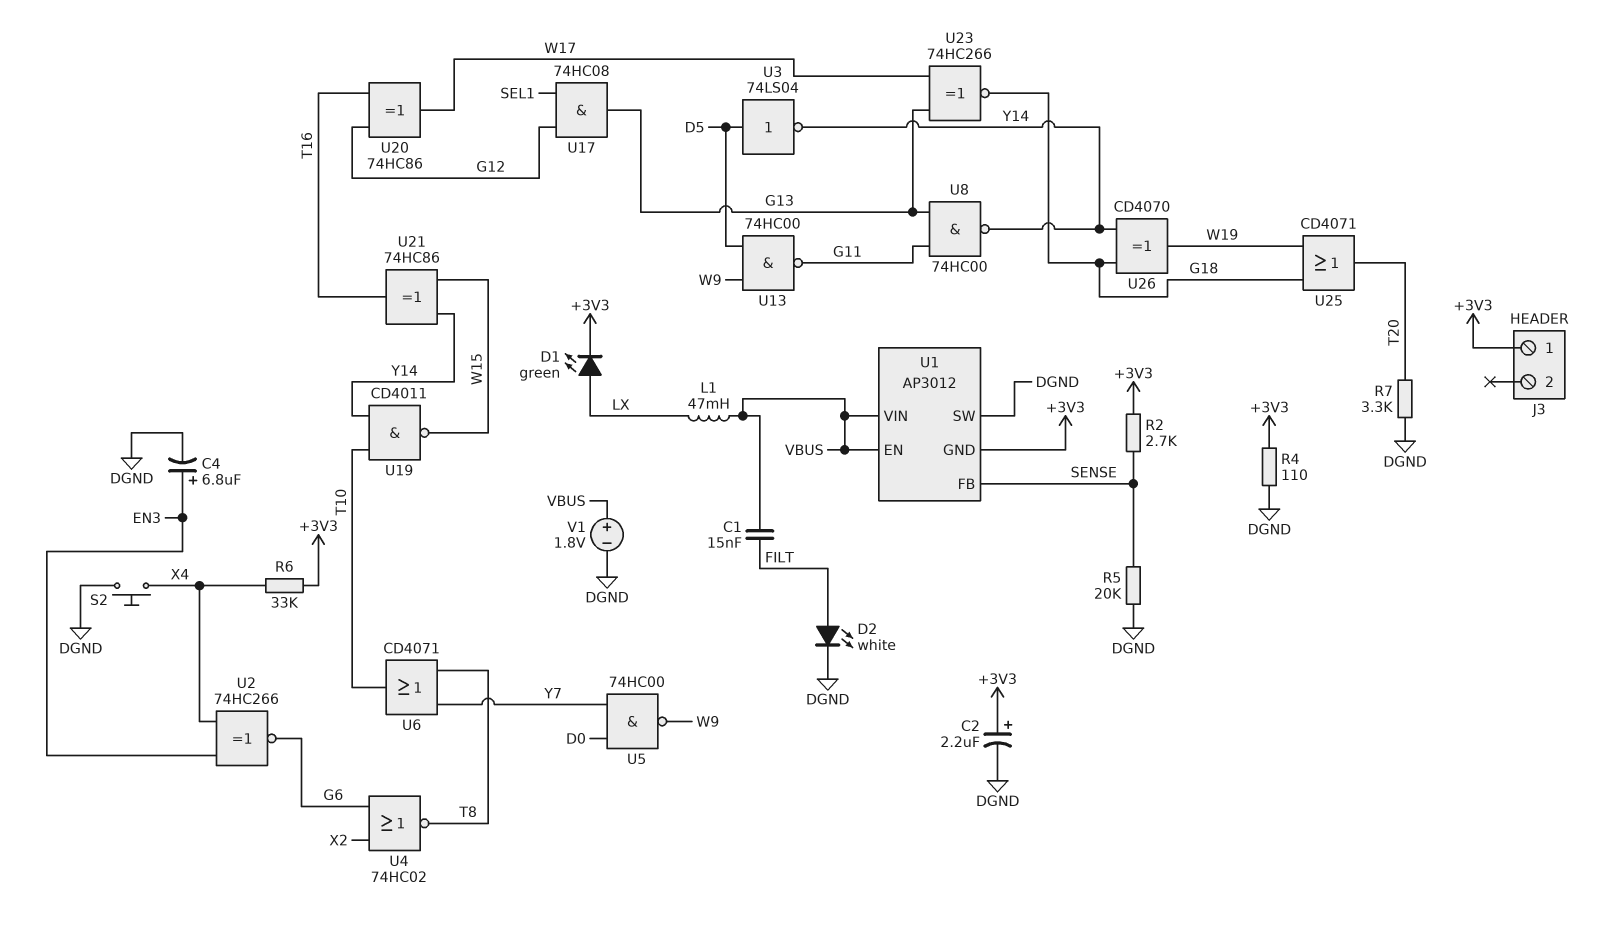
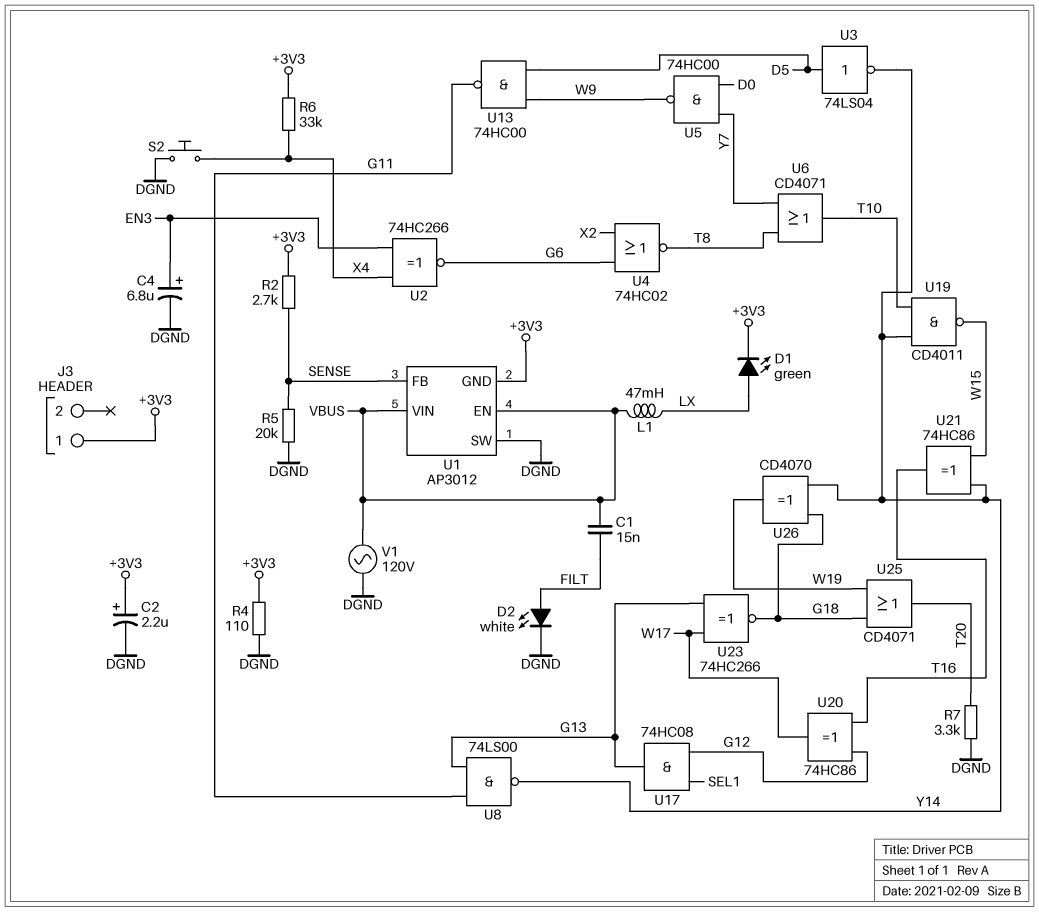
U8: NAND 74HC00 (in G11, in G13, out Y14) -> NAND 74LS00 (in G11, in G13, out Y14)
V1: 1.8V (plus VBUS, minus DGND) -> AC 120V (DGND, VBUS)

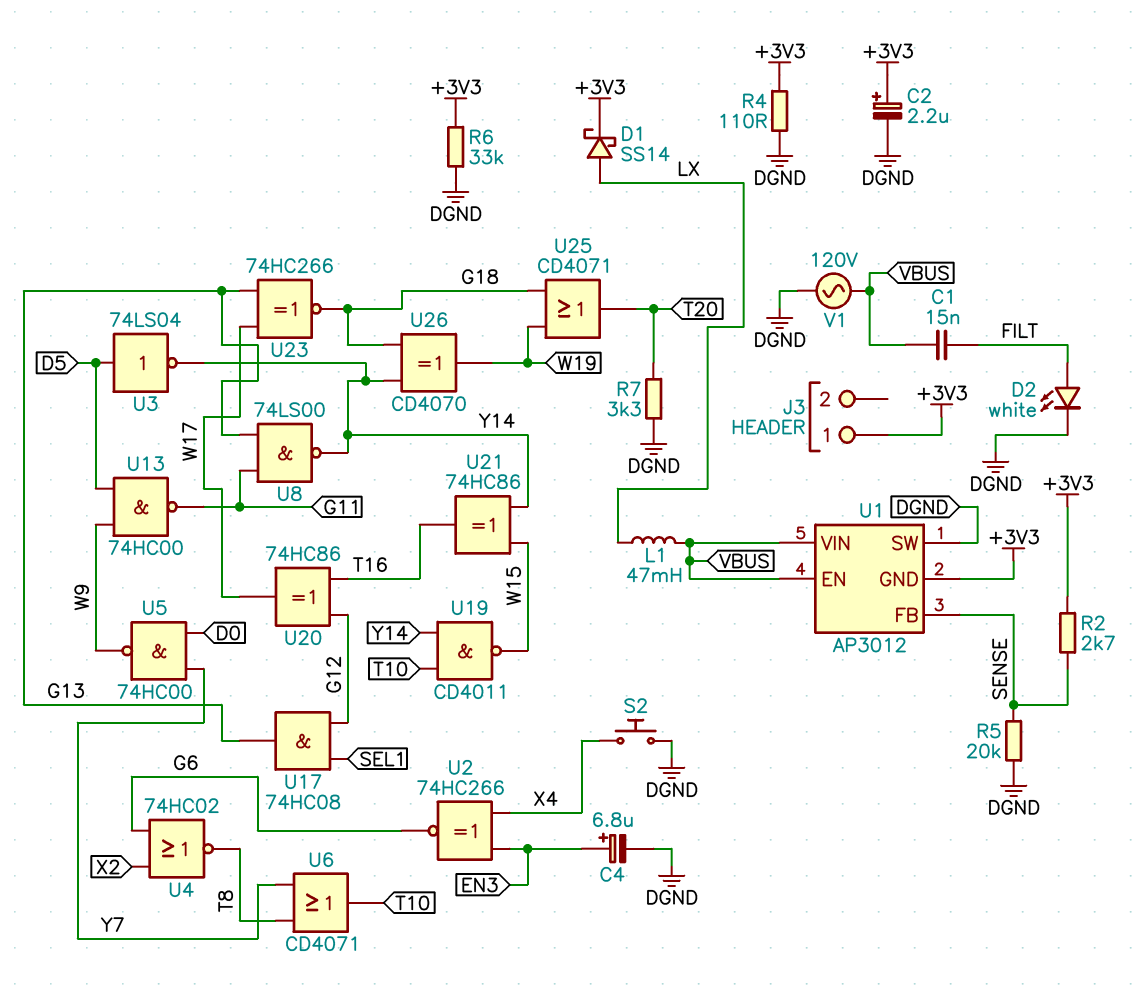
D1: LED green (A LX, K +3V3) -> schottky SS14 (A LX, K +3V3)
R6: 33k (+3V3, X4) -> 33k (+3V3, DGND)

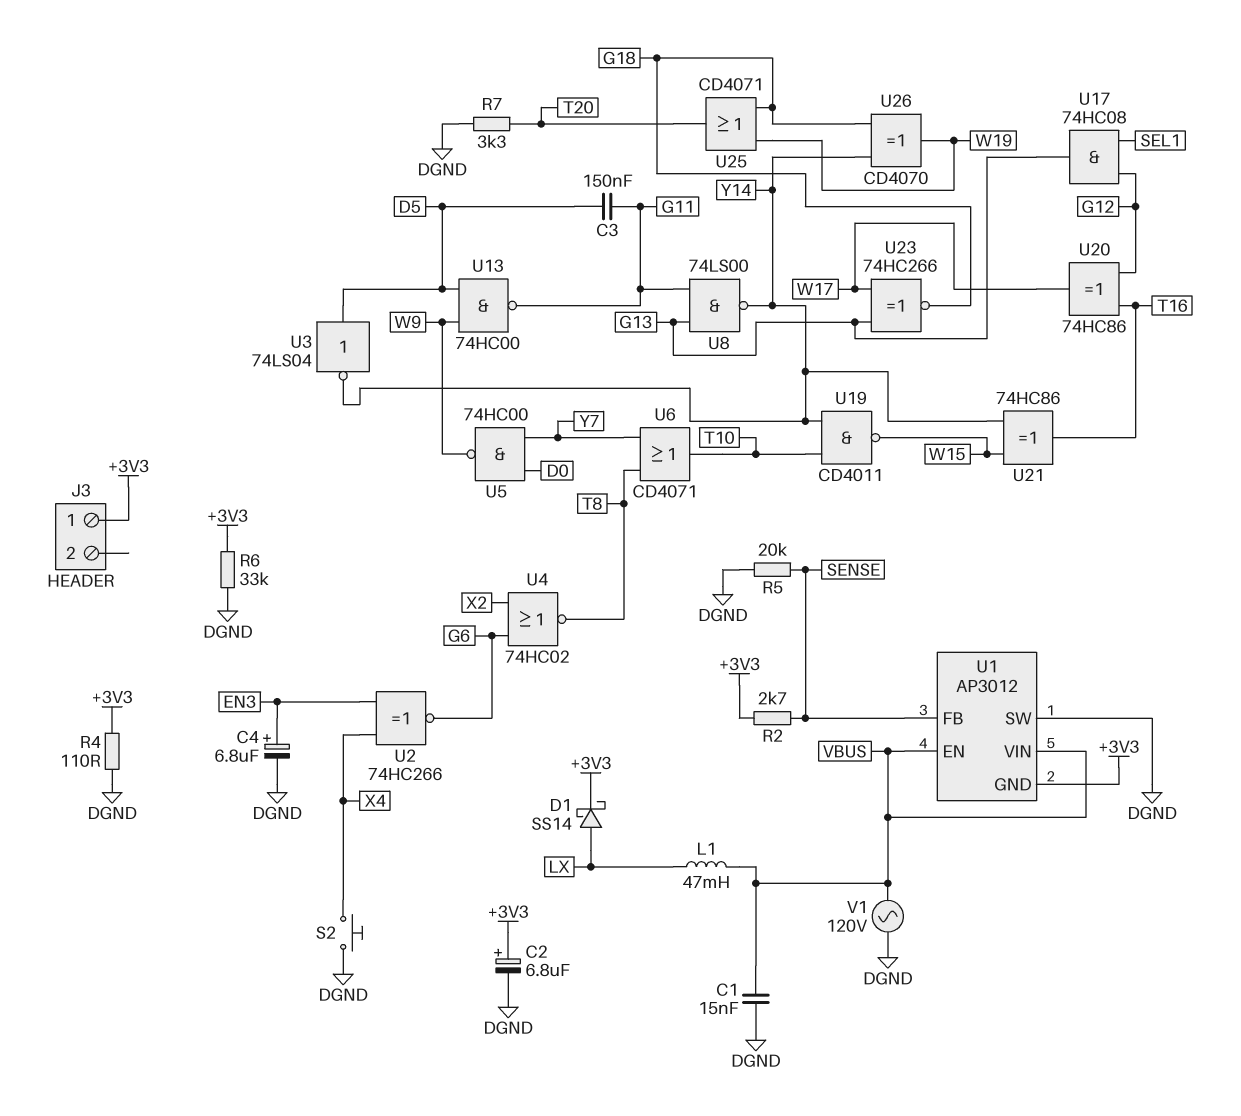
C1: 15nF (FILT, VBUS) -> 15nF (DGND, VBUS)
C2: 2.2uF (plus +3V3, minus DGND) -> 6.8uF (plus +3V3, minus DGND)
C3: none -> 150nF (D5, G11)
D2: LED white (A FILT, K DGND) -> none

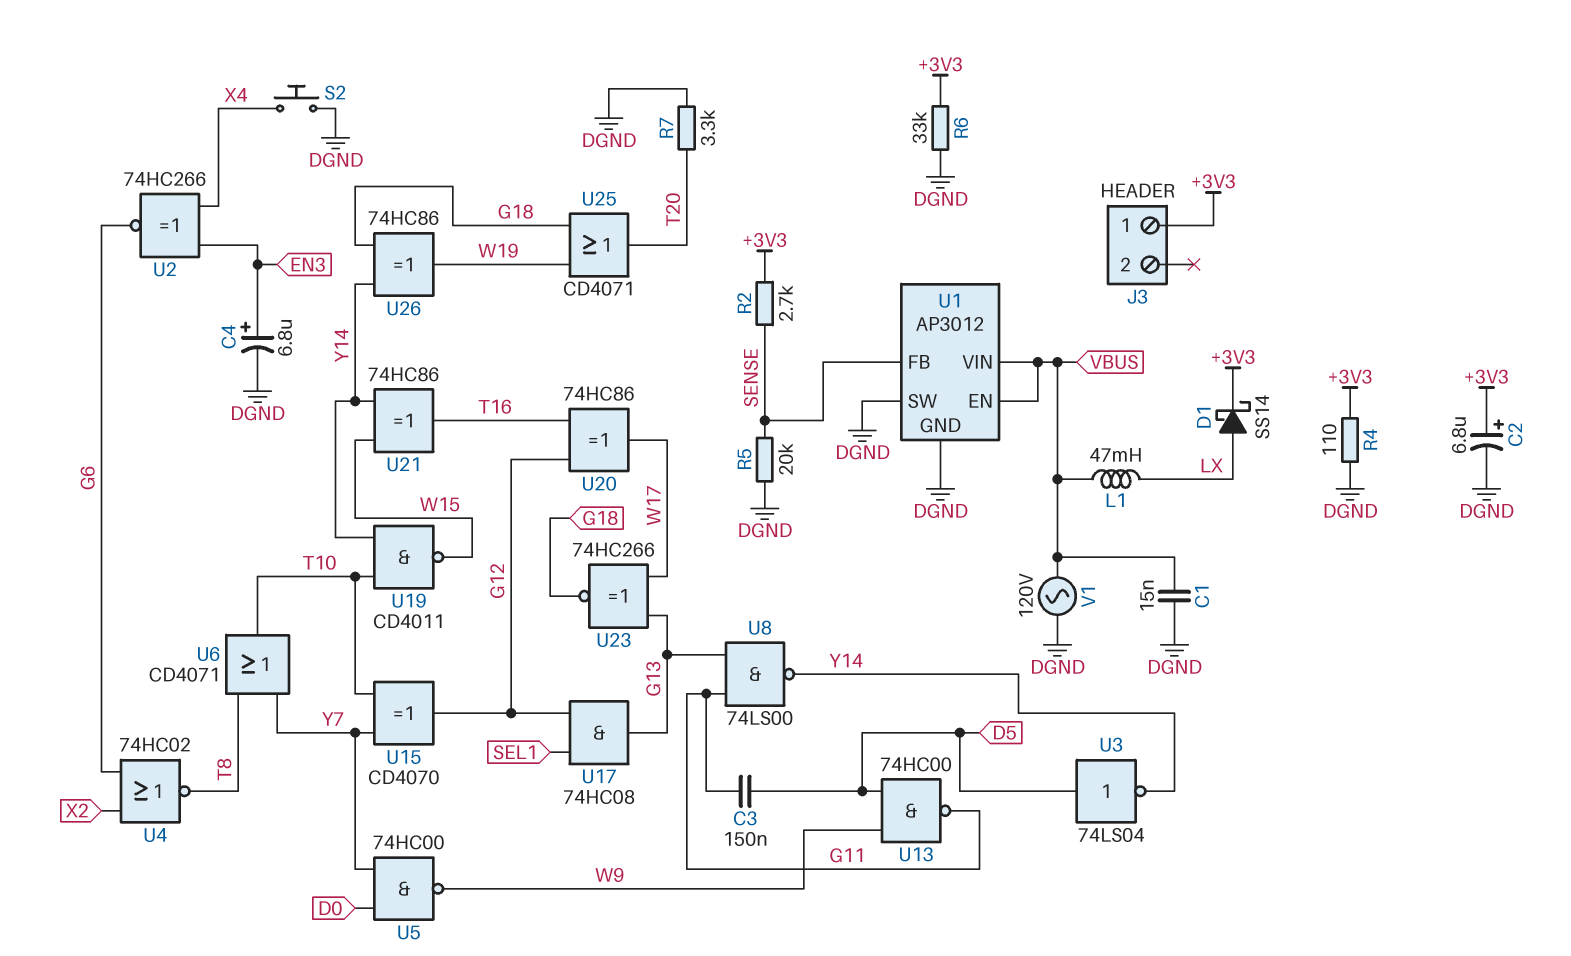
U1 pin GND: +3V3 -> DGND
U15: none -> XOR CD4070 (in T10, in Y7, out G12)
U26: XOR CD4070 (in G18, in Y14, out W19) -> XOR 74HC86 (in G18, in Y14, out W19)

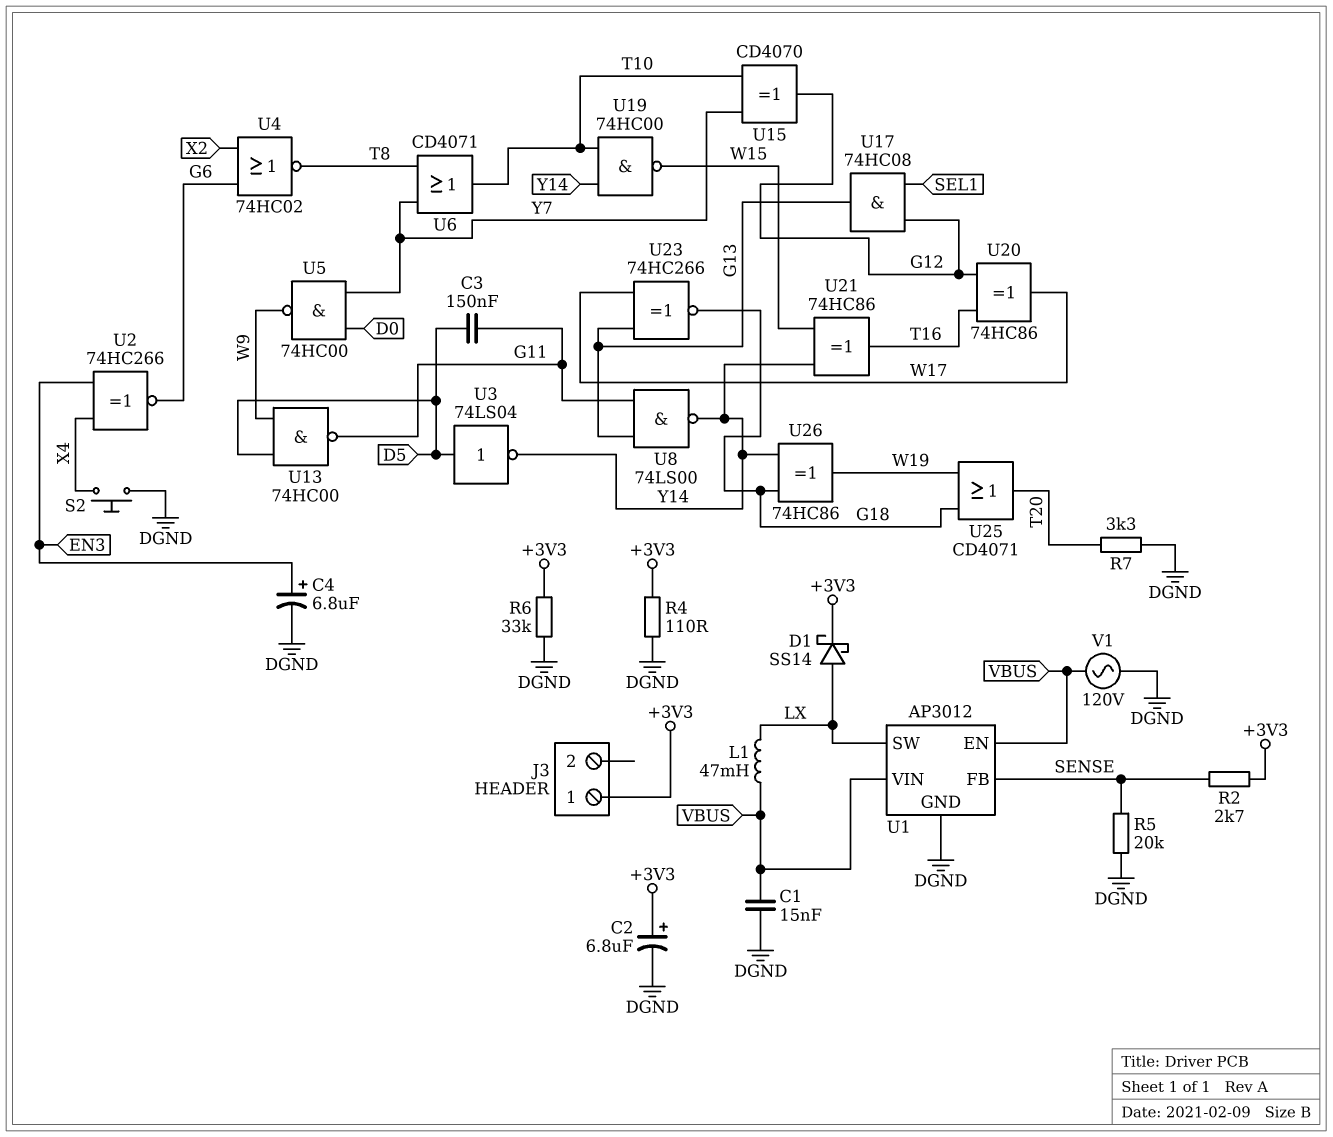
U1 pin SW: DGND -> LX
U19: NAND CD4011 (in T10, in Y14, out W15) -> NAND 74HC00 (in T10, in Y14, out W15)

